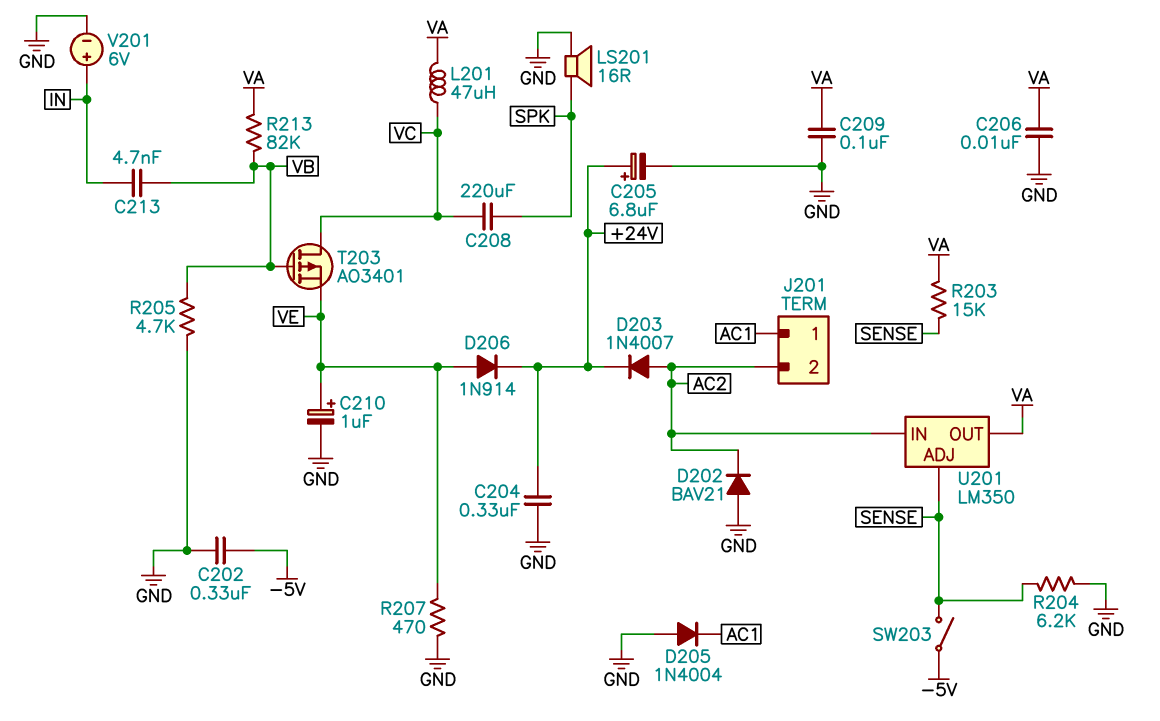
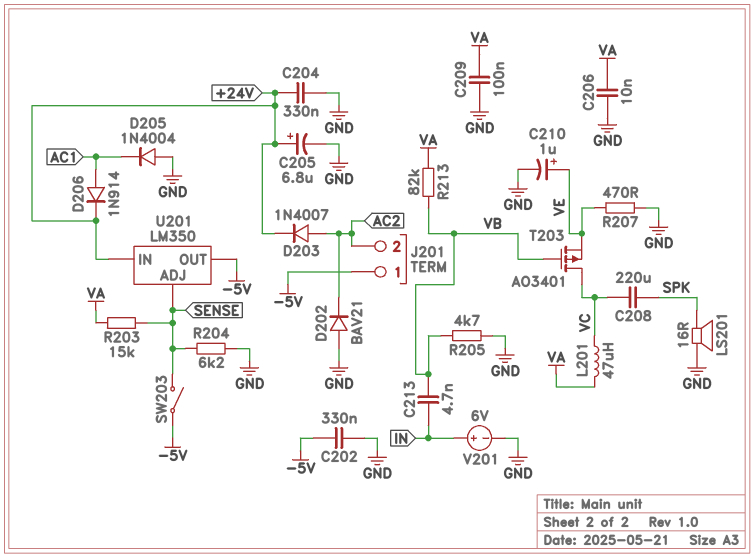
D206: diode 1N914 (A VE, K +24V) -> diode 1N914 (A AC1, K +24V)
J201 pin 1: AC1 -> -5V
U201 pin IN: AC2 -> +24V
U201 pin OUT: VA -> -5V

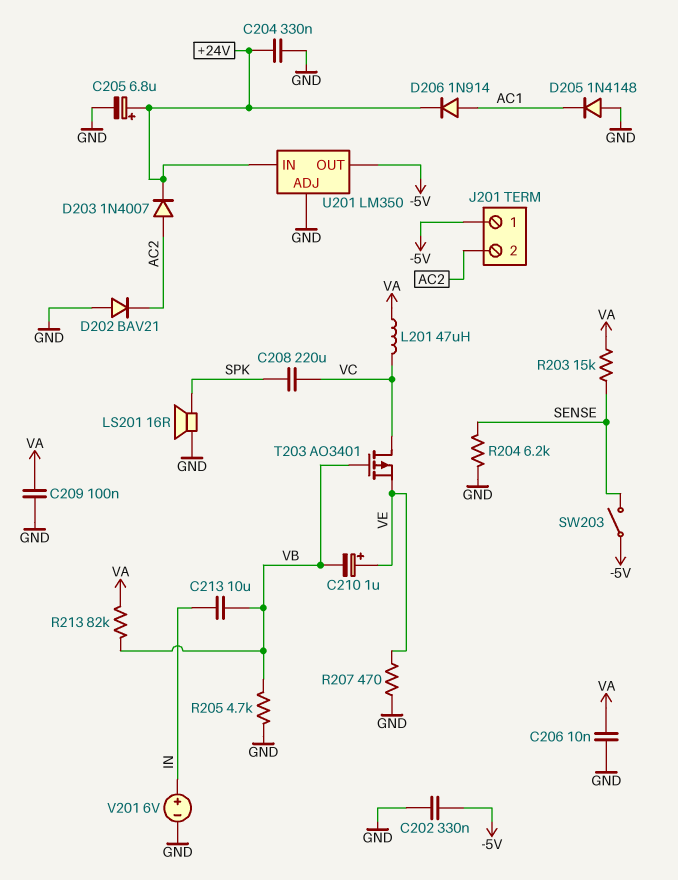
C210: 1uF (plus VE, minus GND) -> 1uF (plus VE, minus VB)
C213: 4.7nF (IN, VB) -> 10uF (IN, VB)
D205: diode 1N4004 (A GND, K AC1) -> diode 1N4148 (A GND, K AC1)
U201 pin ADJ: SENSE -> GND

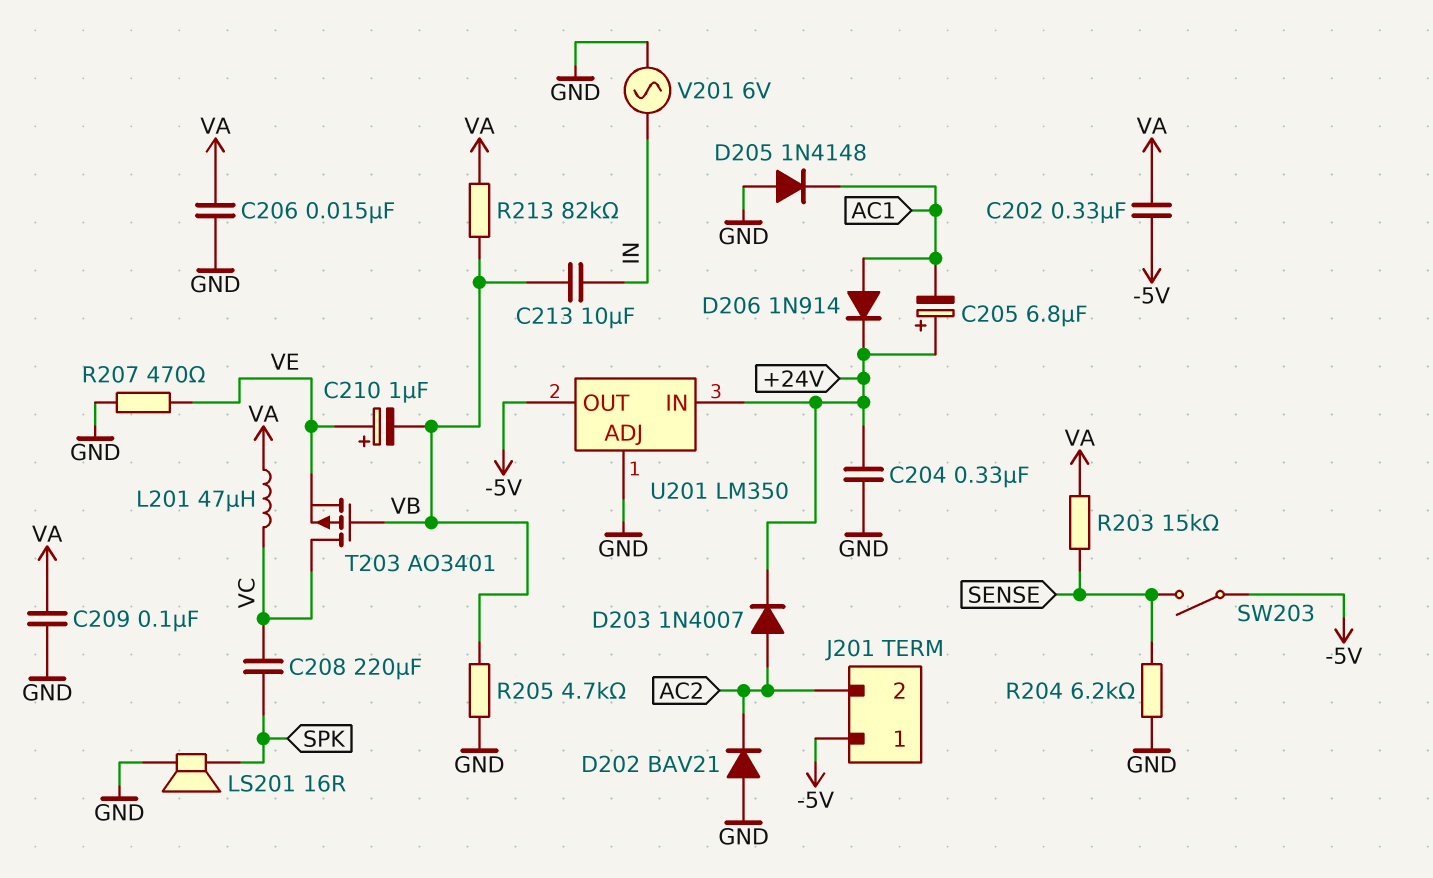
C202: 330nF (-5V, GND) -> 330nF (-5V, VA)
C205: 6.8uF (plus +24V, minus GND) -> 6.8uF (plus +24V, minus AC1)
C206: 10nF (GND, VA) -> 15nF (GND, VA)
V201: 6V (plus IN, minus GND) -> AC 6V (GND, IN)

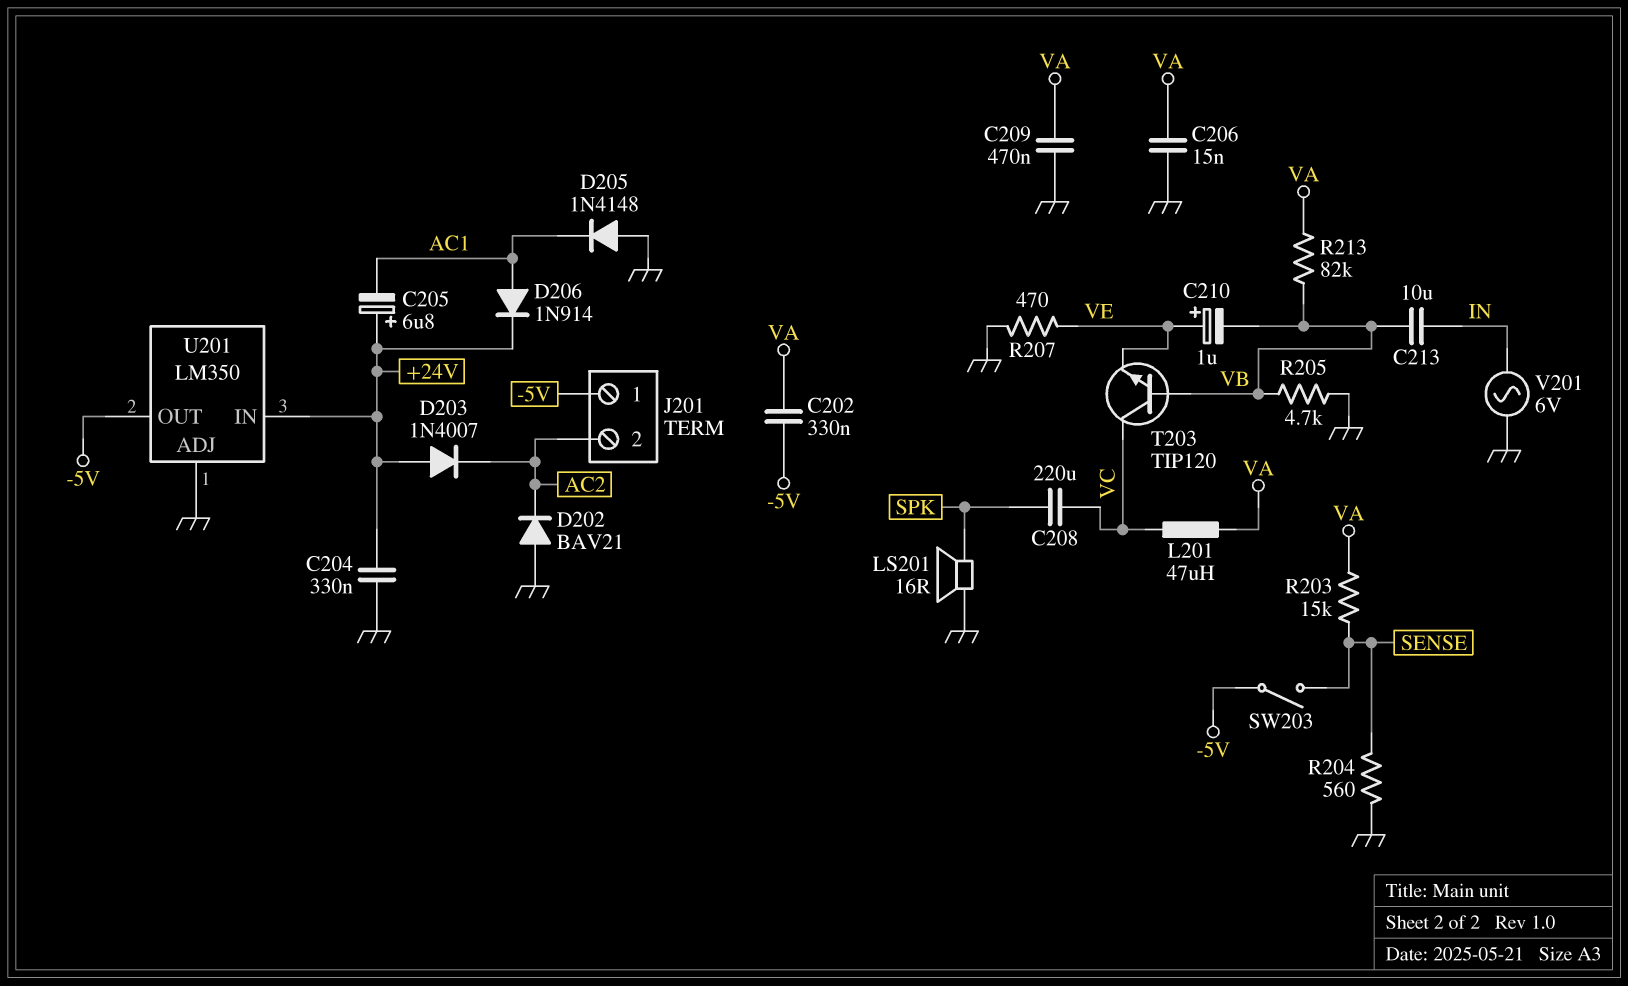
C209: 100nF (GND, VA) -> 470nF (GND, VA)
D203: diode 1N4007 (A AC2, K +24V) -> diode 1N4007 (A +24V, K AC2)
R204: 6.2k (GND, SENSE) -> 560 (GND, SENSE)
T203: PMOS AO3401 (G VB, D VC, S VE) -> NPN TIP120 (B VB, C VC, E VE)

